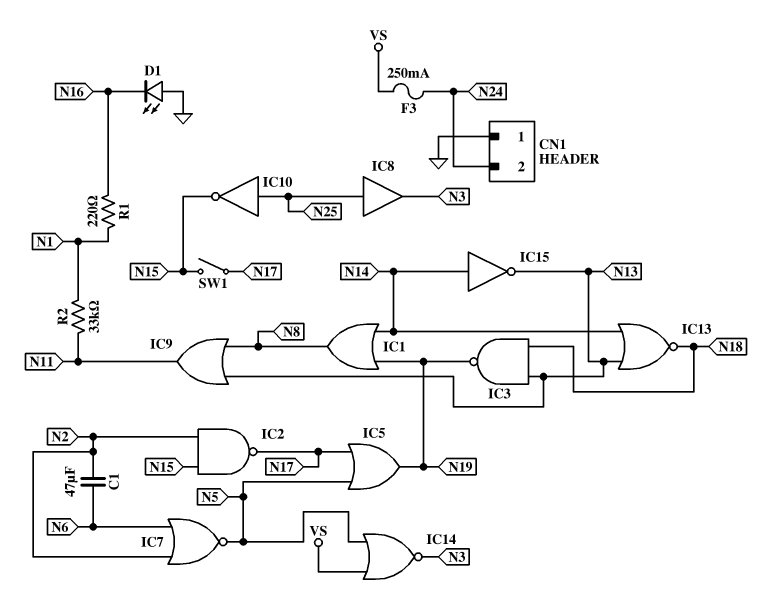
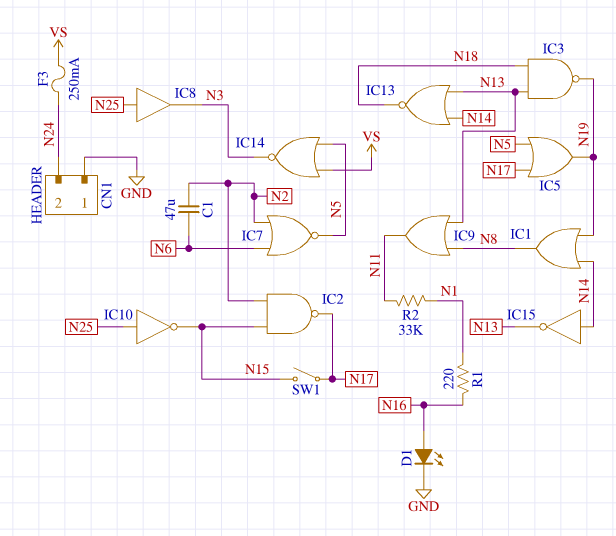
D1: LED (A GND, K N16) -> LED (A N16, K GND)

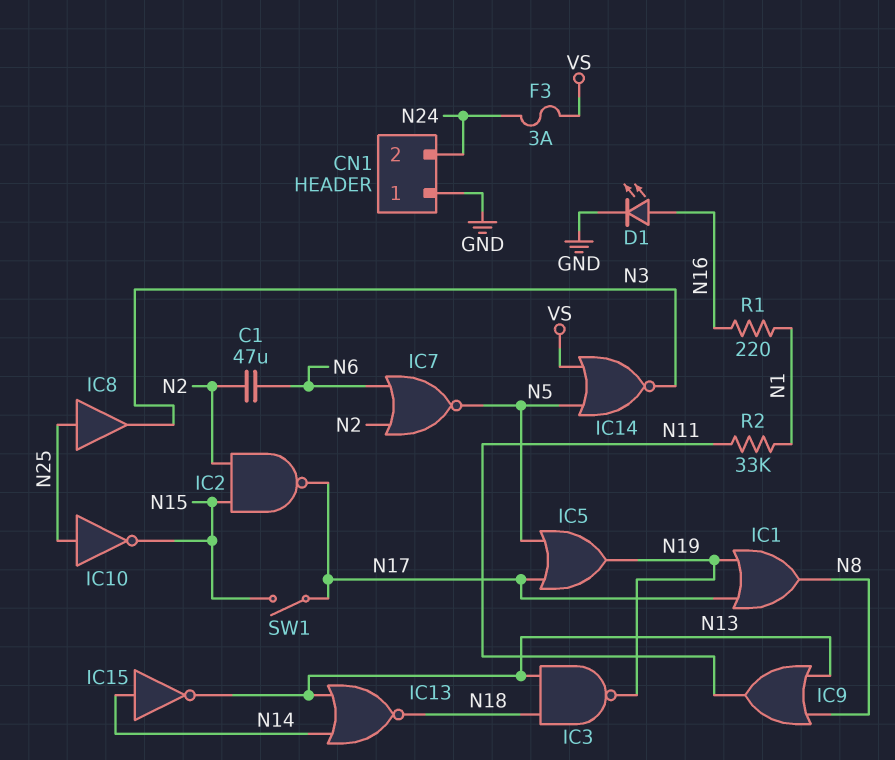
F3: 250mA (N24, VS) -> 3A (N24, VS)
IC1: OR (in N14, in N19, out N8) -> OR (in N17, in N19, out N8)

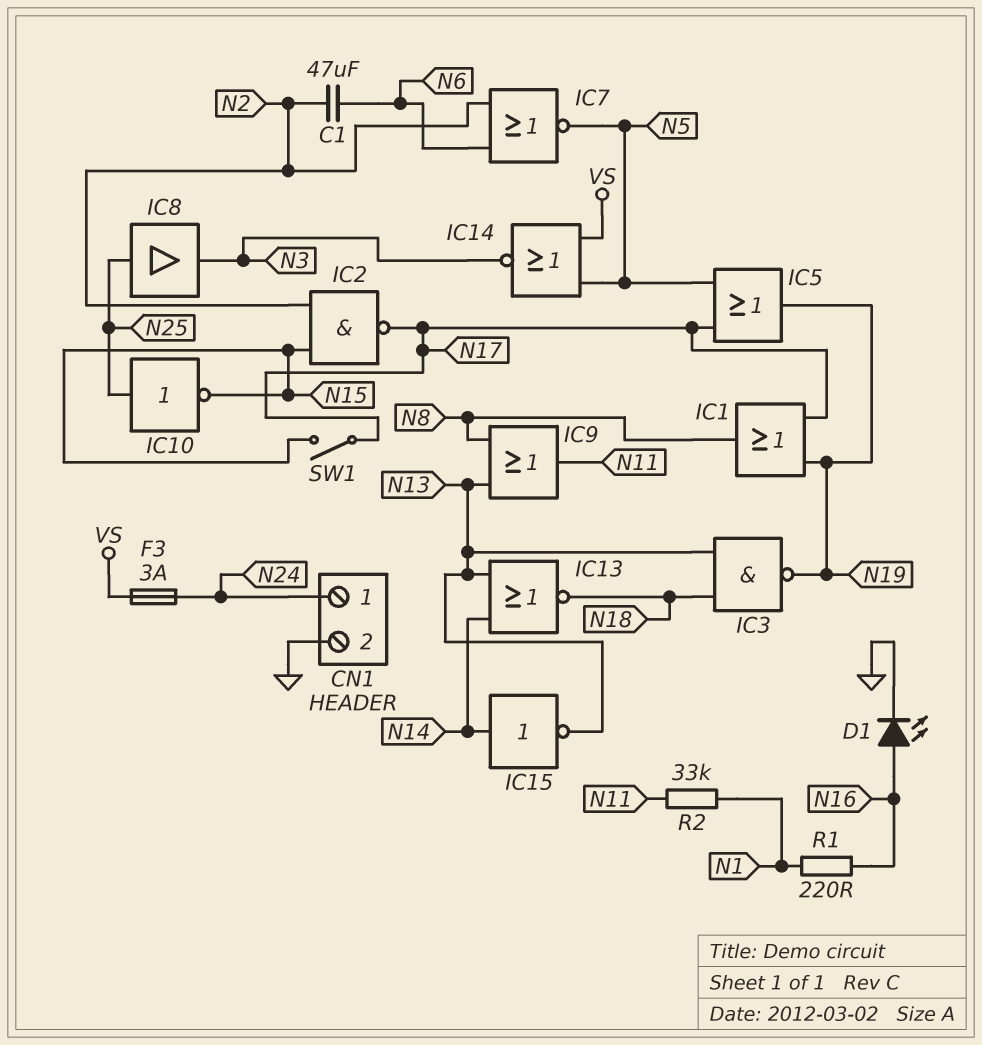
CN1 pin 1: GND -> N24
CN1 pin 2: N24 -> GND

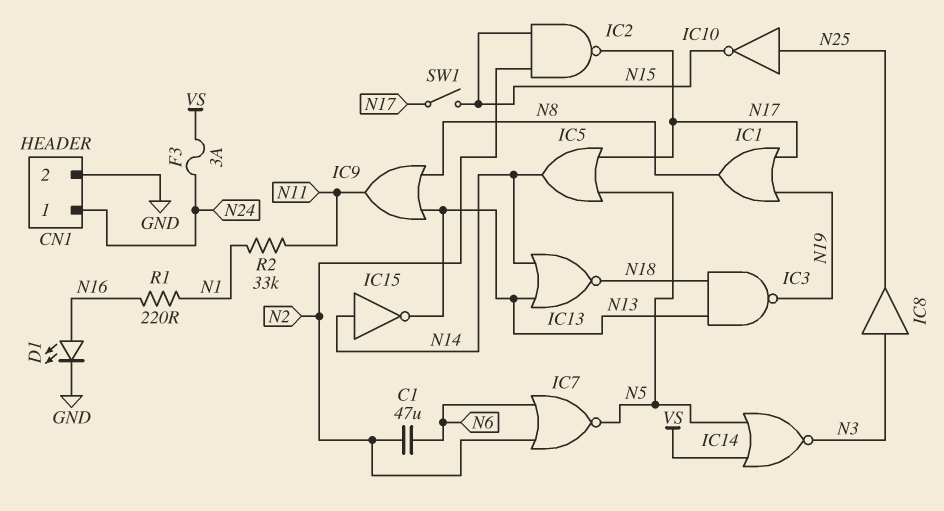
IC5: OR (in N5, in N17, out N19) -> OR (in N5, in N17, out N14)
IC8: buffer (in N25, out N3) -> buffer (in N3, out N25)

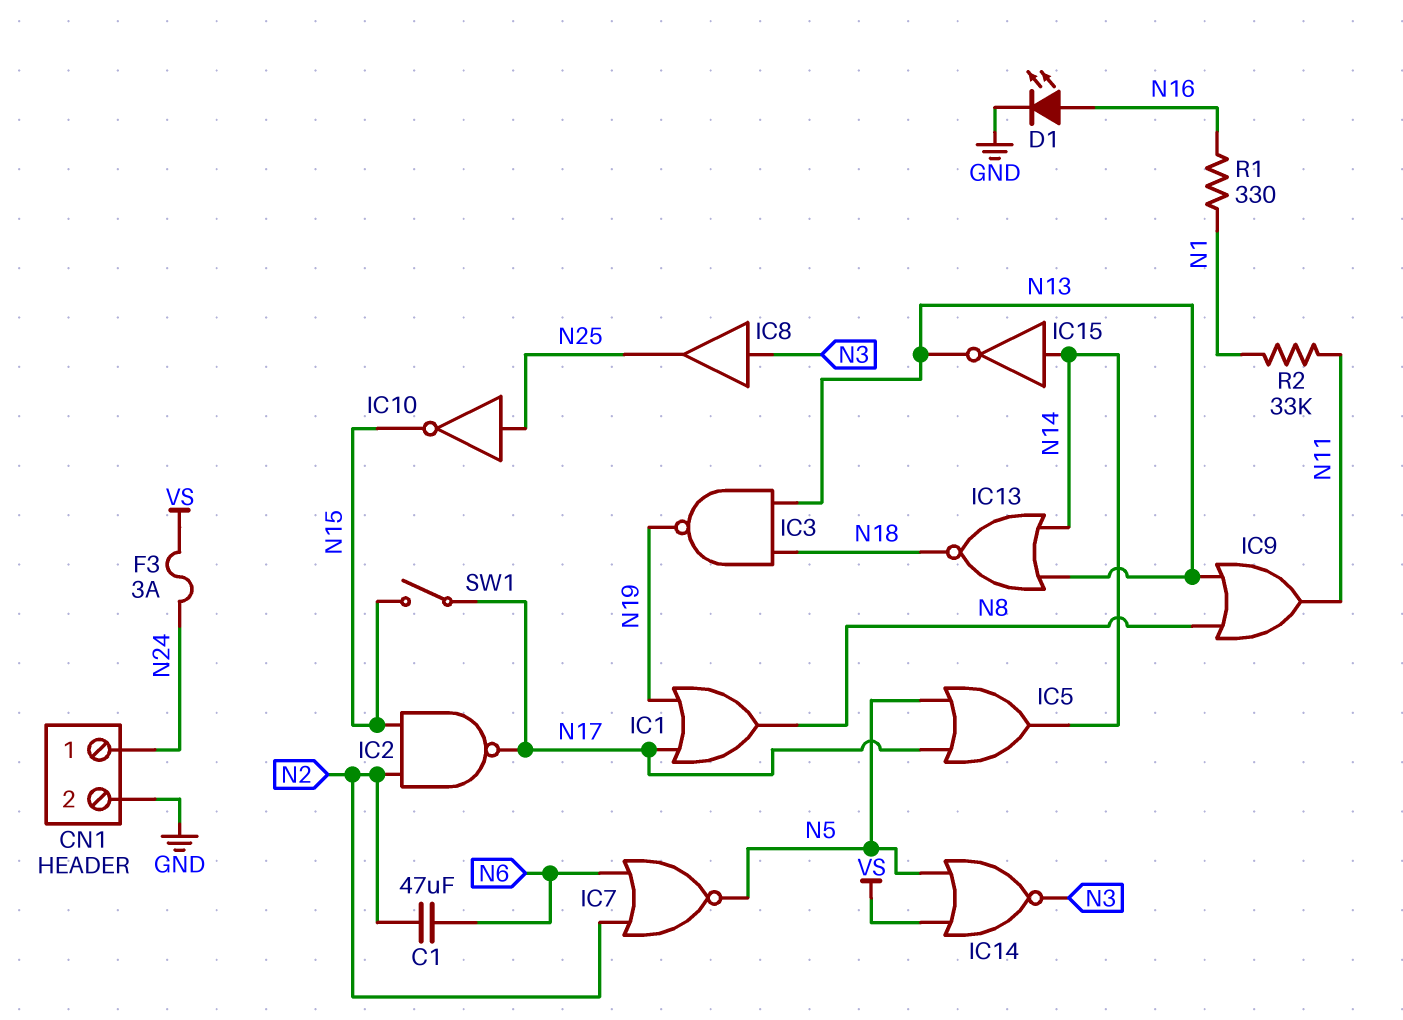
R1: 220 (N1, N16) -> 330 (N1, N16)

